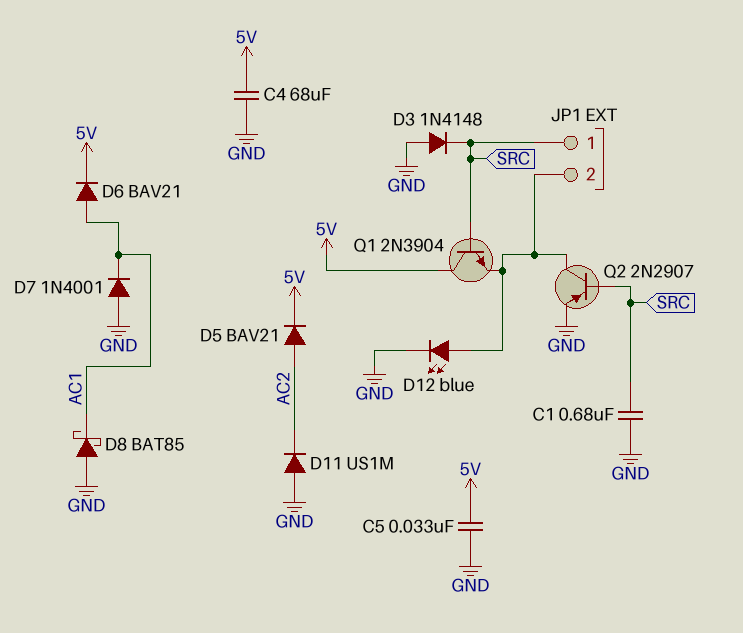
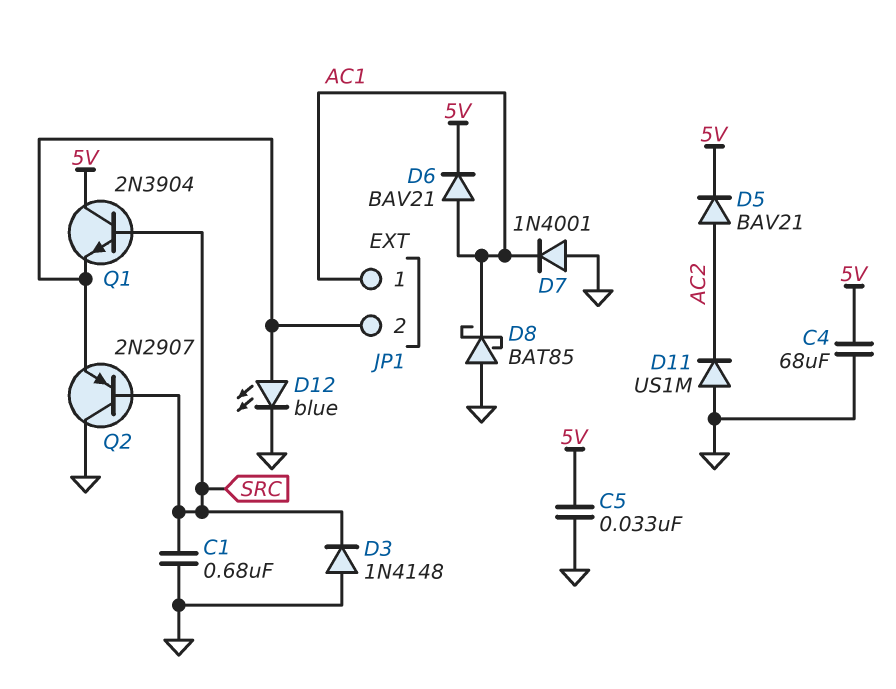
JP1 pin 1: SRC -> AC1
Q2: PNP 2N2907 (B SRC, C JP1/2, E GND) -> PNP 2N2907 (B SRC, C GND, E JP1/2)

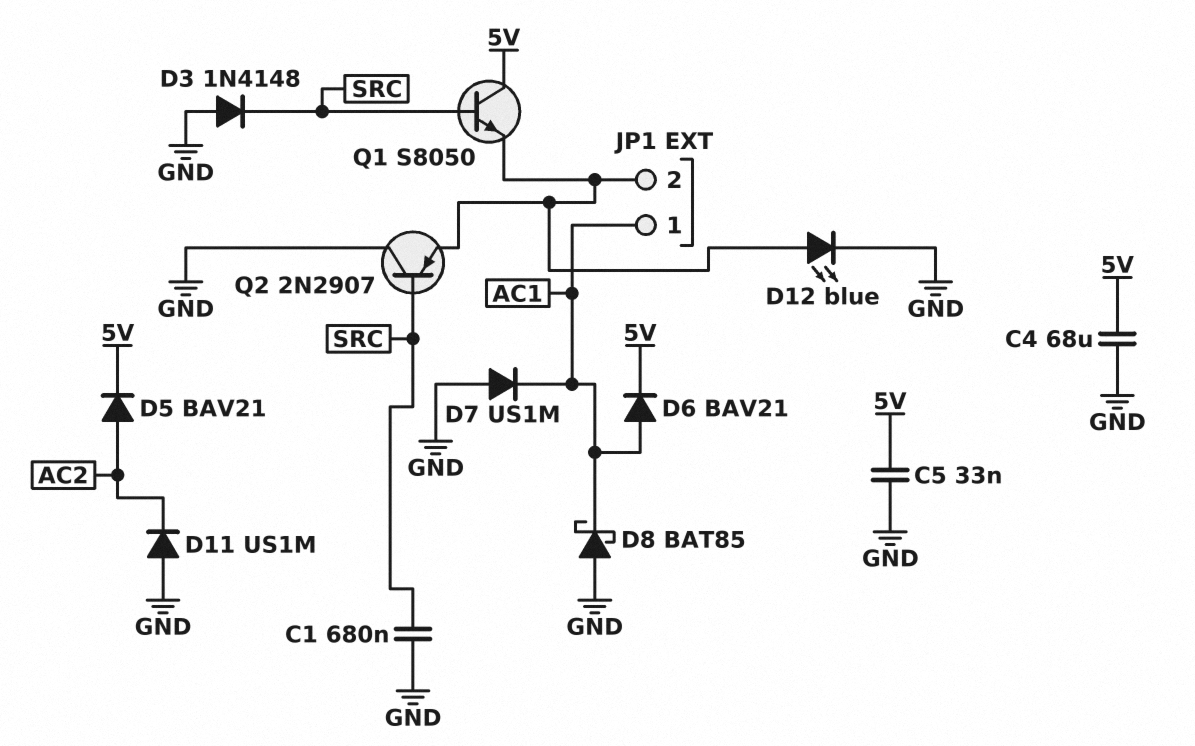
D7: diode 1N4001 (A GND, K AC1) -> diode US1M (A GND, K AC1)
Q1: NPN 2N3904 (B SRC, C 5V, E JP1/2) -> NPN S8050 (B SRC, C 5V, E JP1/2)

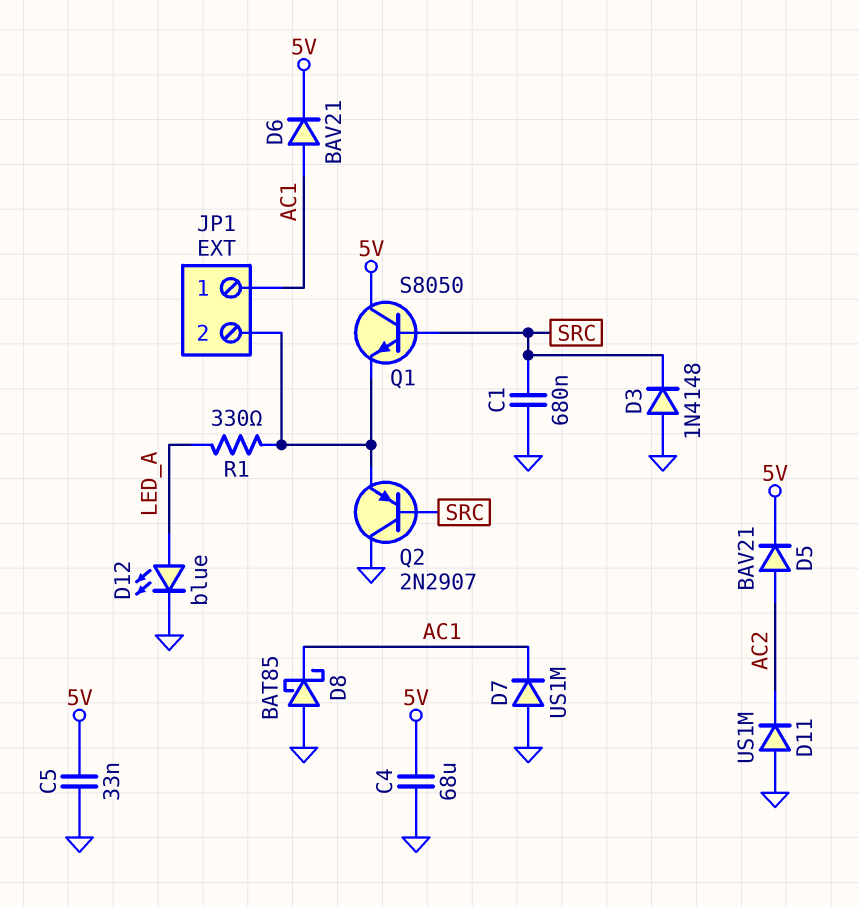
D12: LED blue (A JP1/2, K GND) -> LED blue (A LED_A, K GND)
R1: none -> 330 (JP1/2, LED_A)

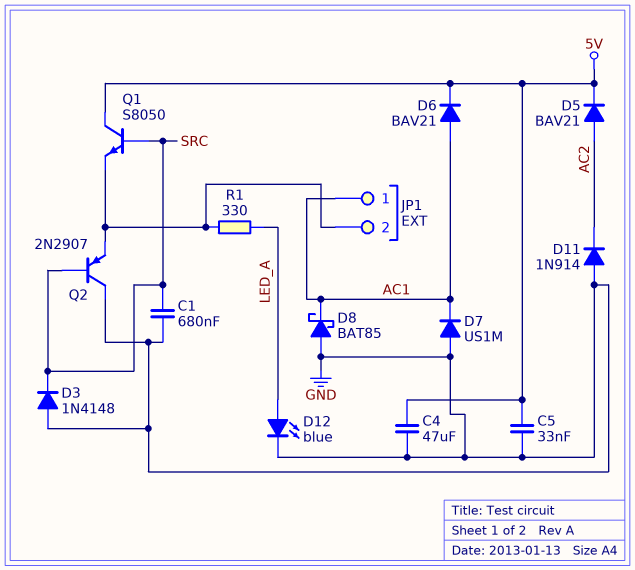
C4: 68uF (5V, GND) -> 47uF (5V, GND)
D11: diode US1M (A GND, K AC2) -> diode 1N914 (A GND, K AC2)

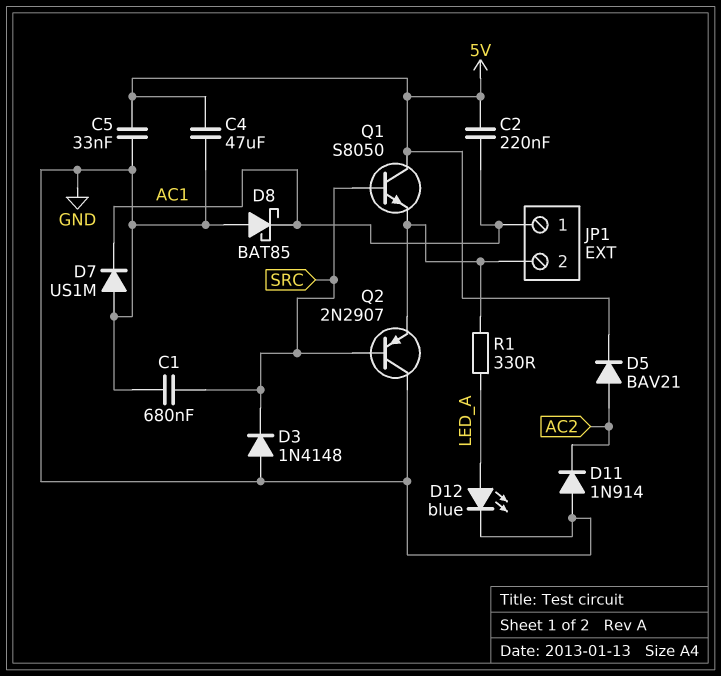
C2: none -> 220nF (5V, AC1)
D6: diode BAV21 (A AC1, K 5V) -> none

